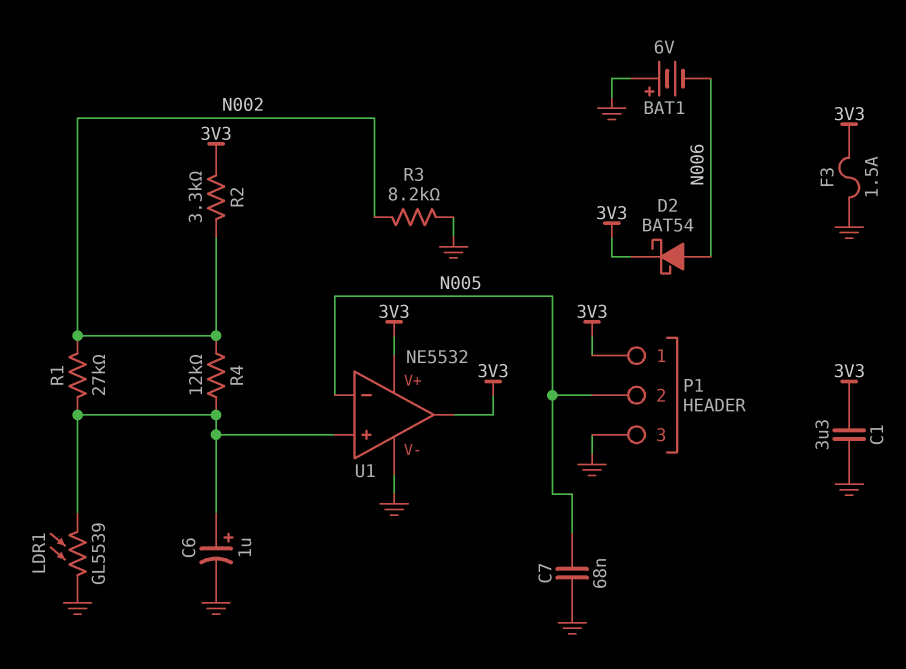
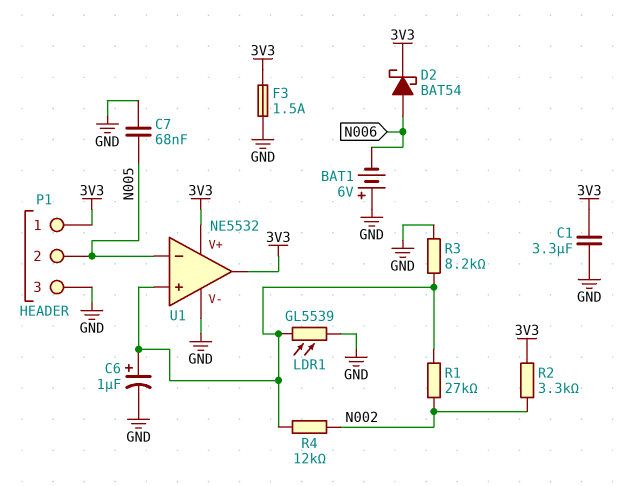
R3: 8.2k (GND, N002) -> 8.2k (GND, U1/in+)

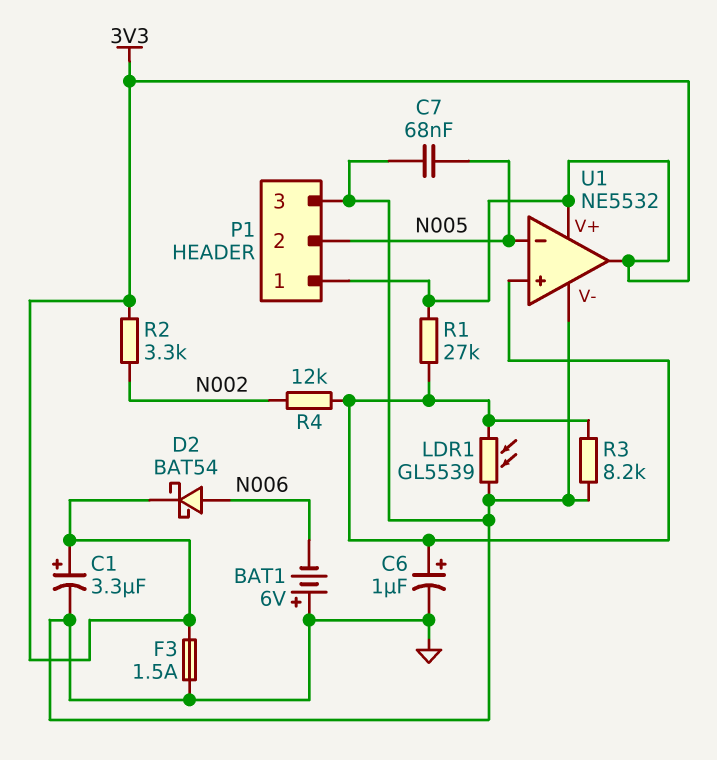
C1: 3.3uF (3V3, GND) -> 3.3uF (plus 3V3, minus GND)
R1: 27k (N002, U1/in+) -> 27k (3V3, U1/in+)

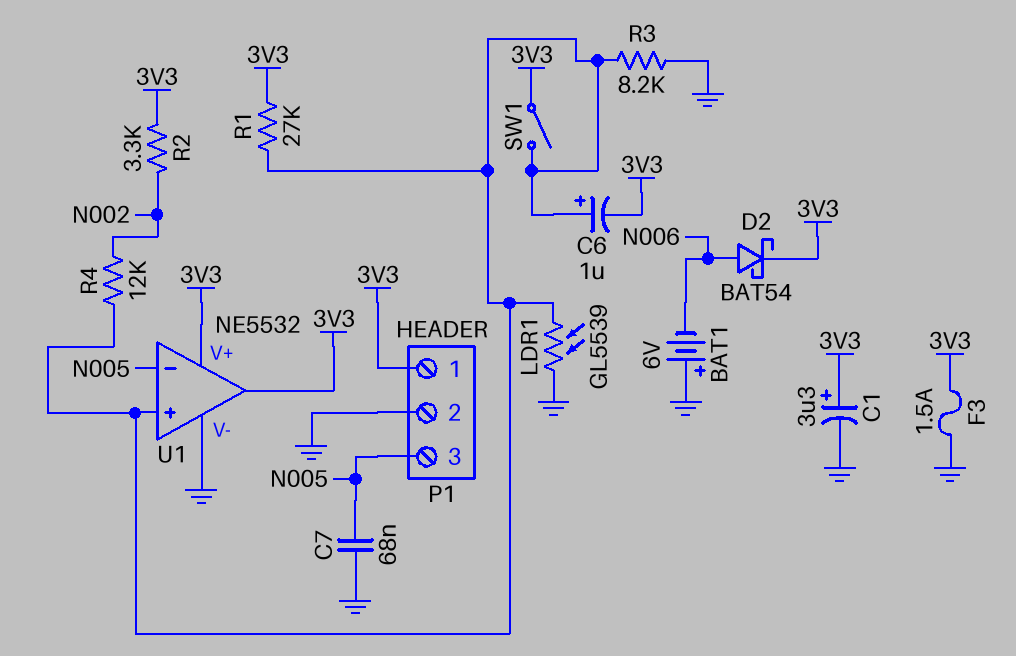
C6: 1uF (plus U1/in+, minus GND) -> 1uF (plus U1/in+, minus 3V3)
P1 pin 2: N005 -> GND
P1 pin 3: GND -> N005
SW1: none -> switch (3V3, U1/in+)

